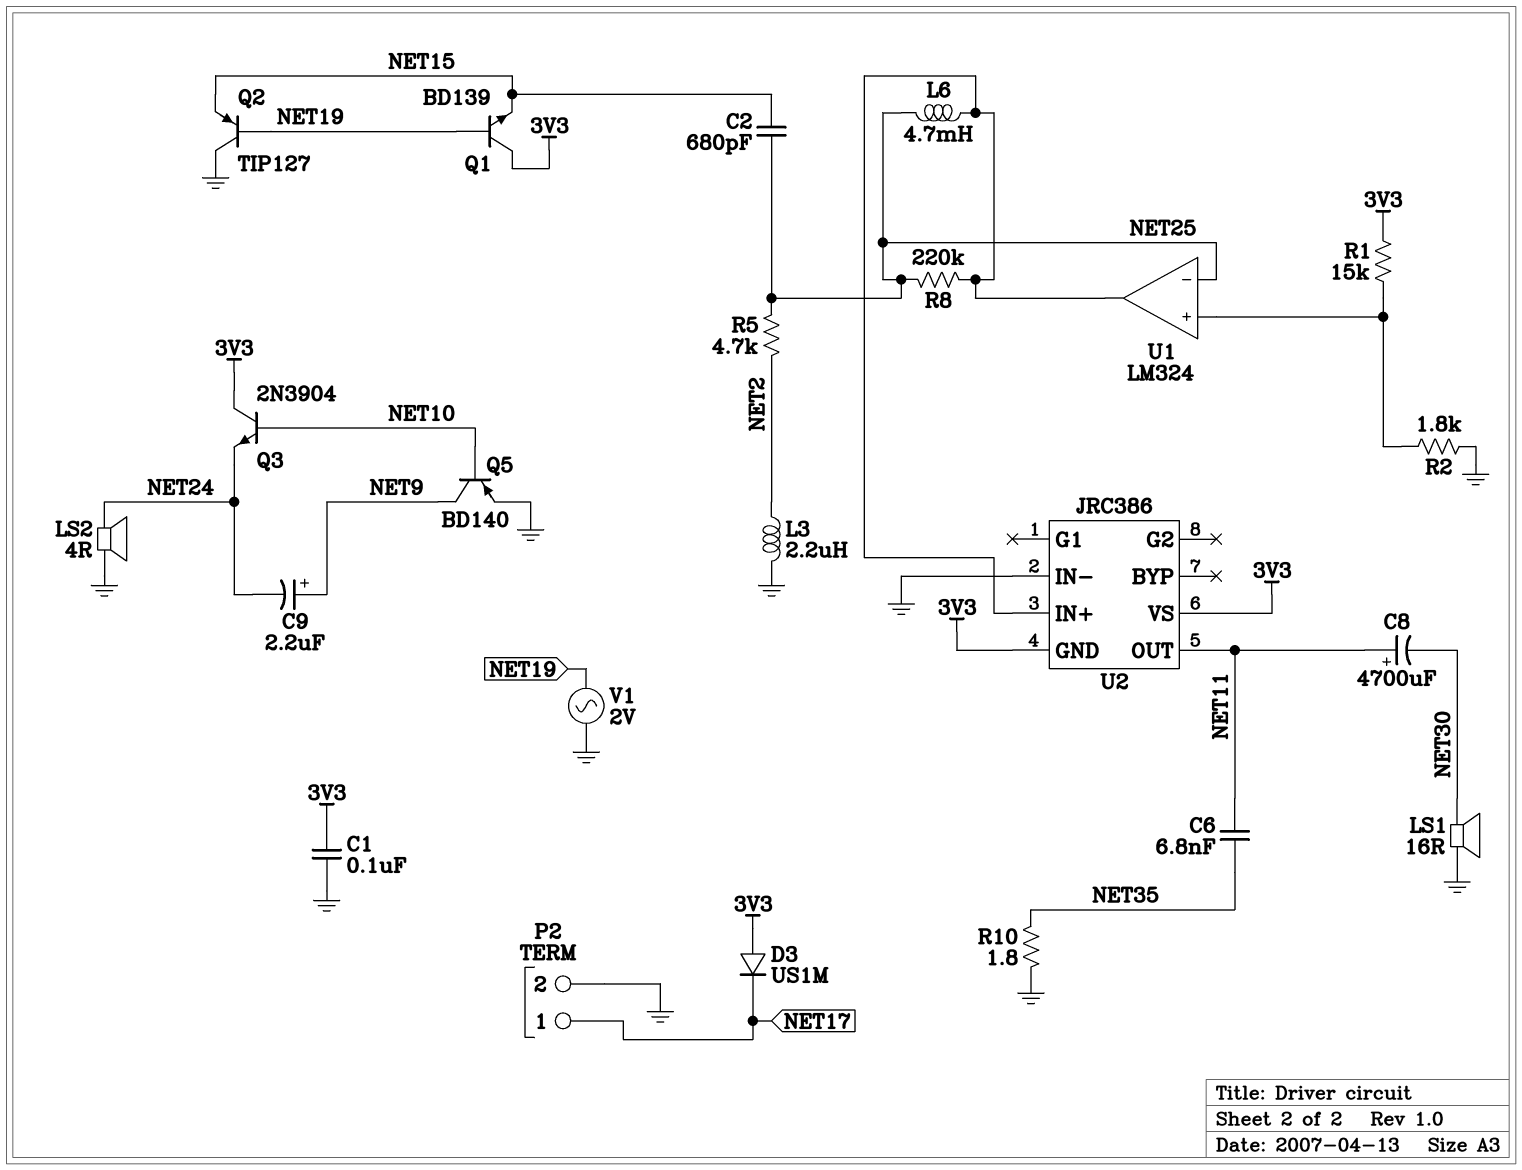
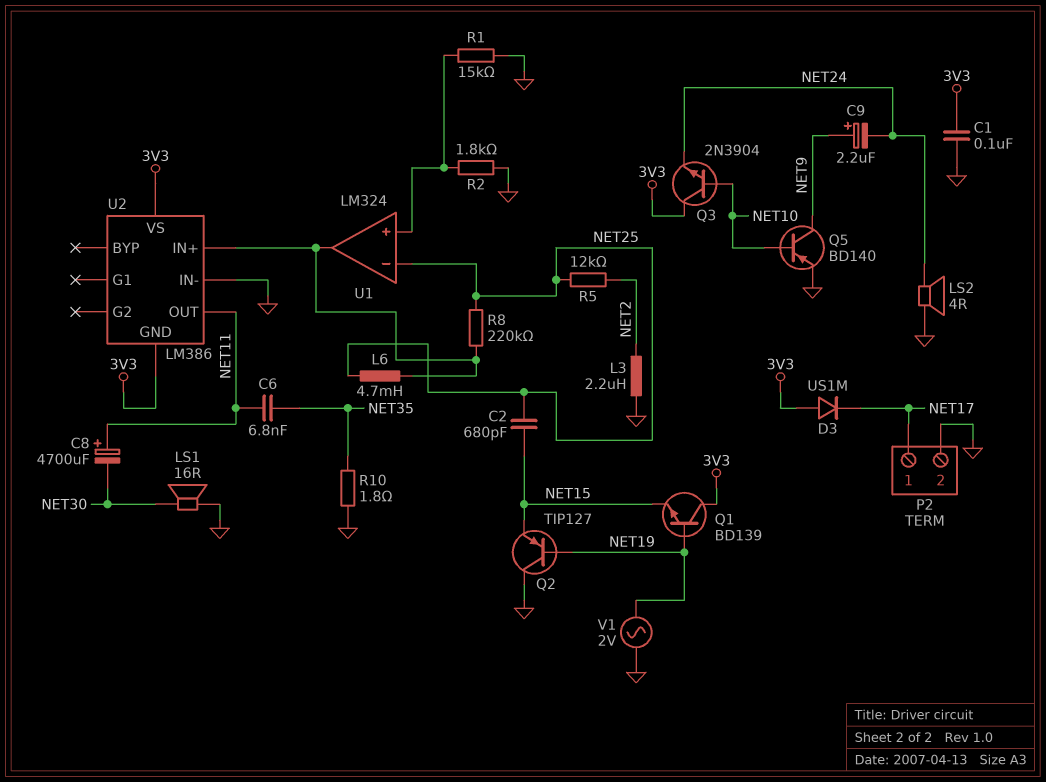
R1: 15k (3V3, U1/in+) -> 15k (GND, U1/in+)
R5: 4.7k (NET2, NET25) -> 12k (NET2, NET25)
U2: JRC386 -> LM386

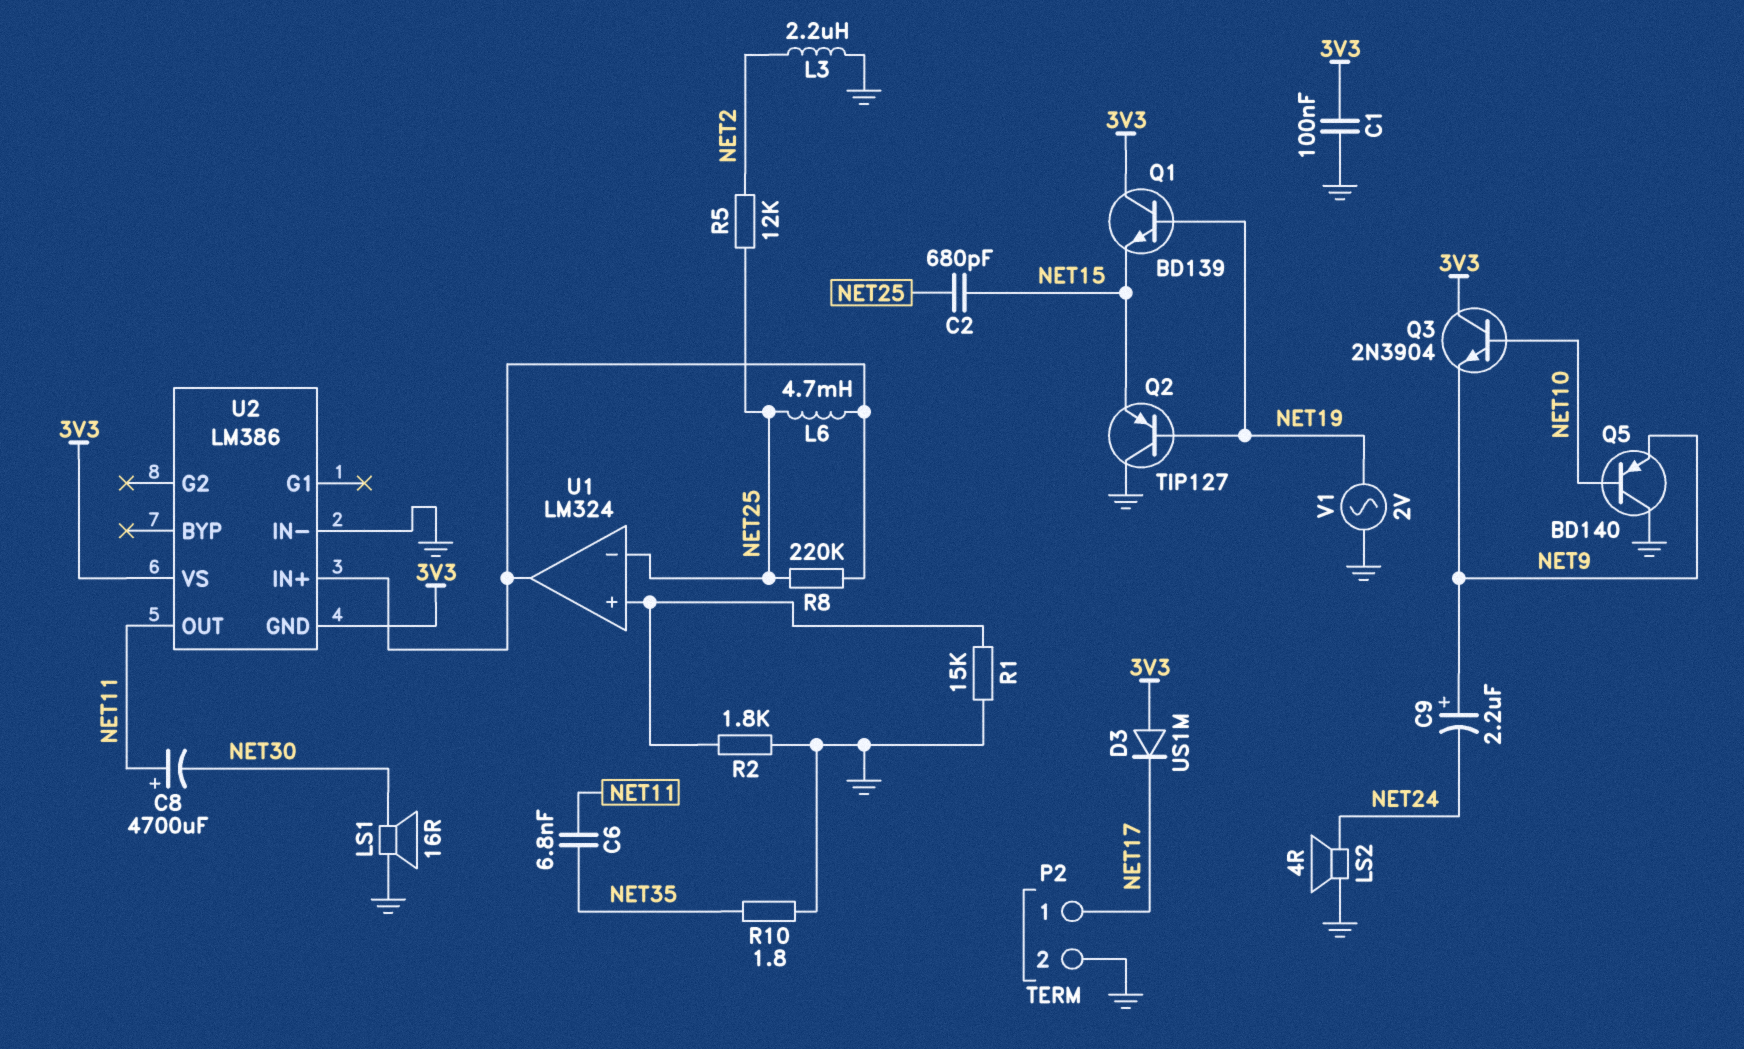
Q3: NPN 2N3904 (B NET10, C 3V3, E NET24) -> NPN 2N3904 (B NET10, C 3V3, E NET9)
Q5: PNP BD140 (B NET10, C NET9, E GND) -> PNP BD140 (B NET10, C GND, E NET9)

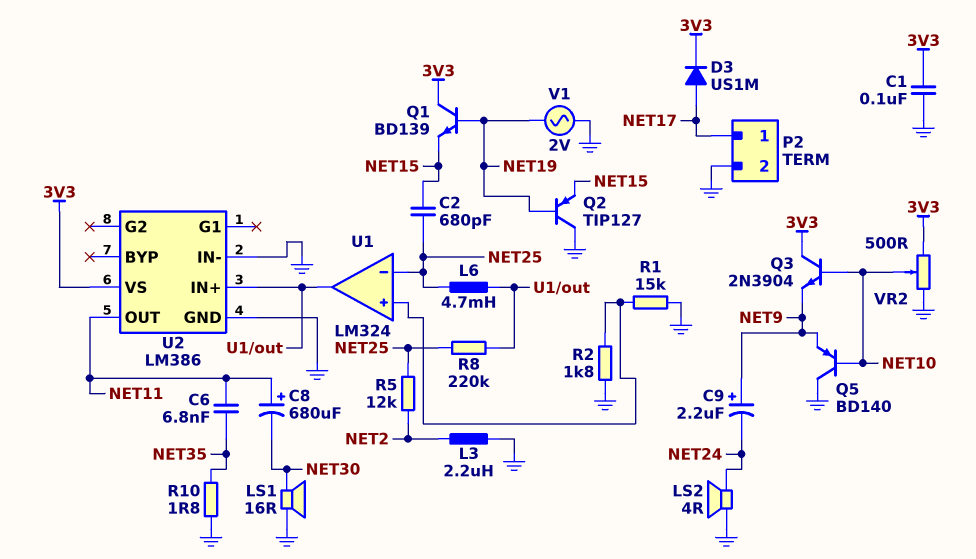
C8: 4700uF (plus NET11, minus NET30) -> 680uF (plus NET11, minus NET30)
D3: diode US1M (A 3V3, K NET17) -> diode US1M (A NET17, K 3V3)
U2 pin GND: 3V3 -> GND
VR2: none -> 500 (3V3, GND, wiper NET10)

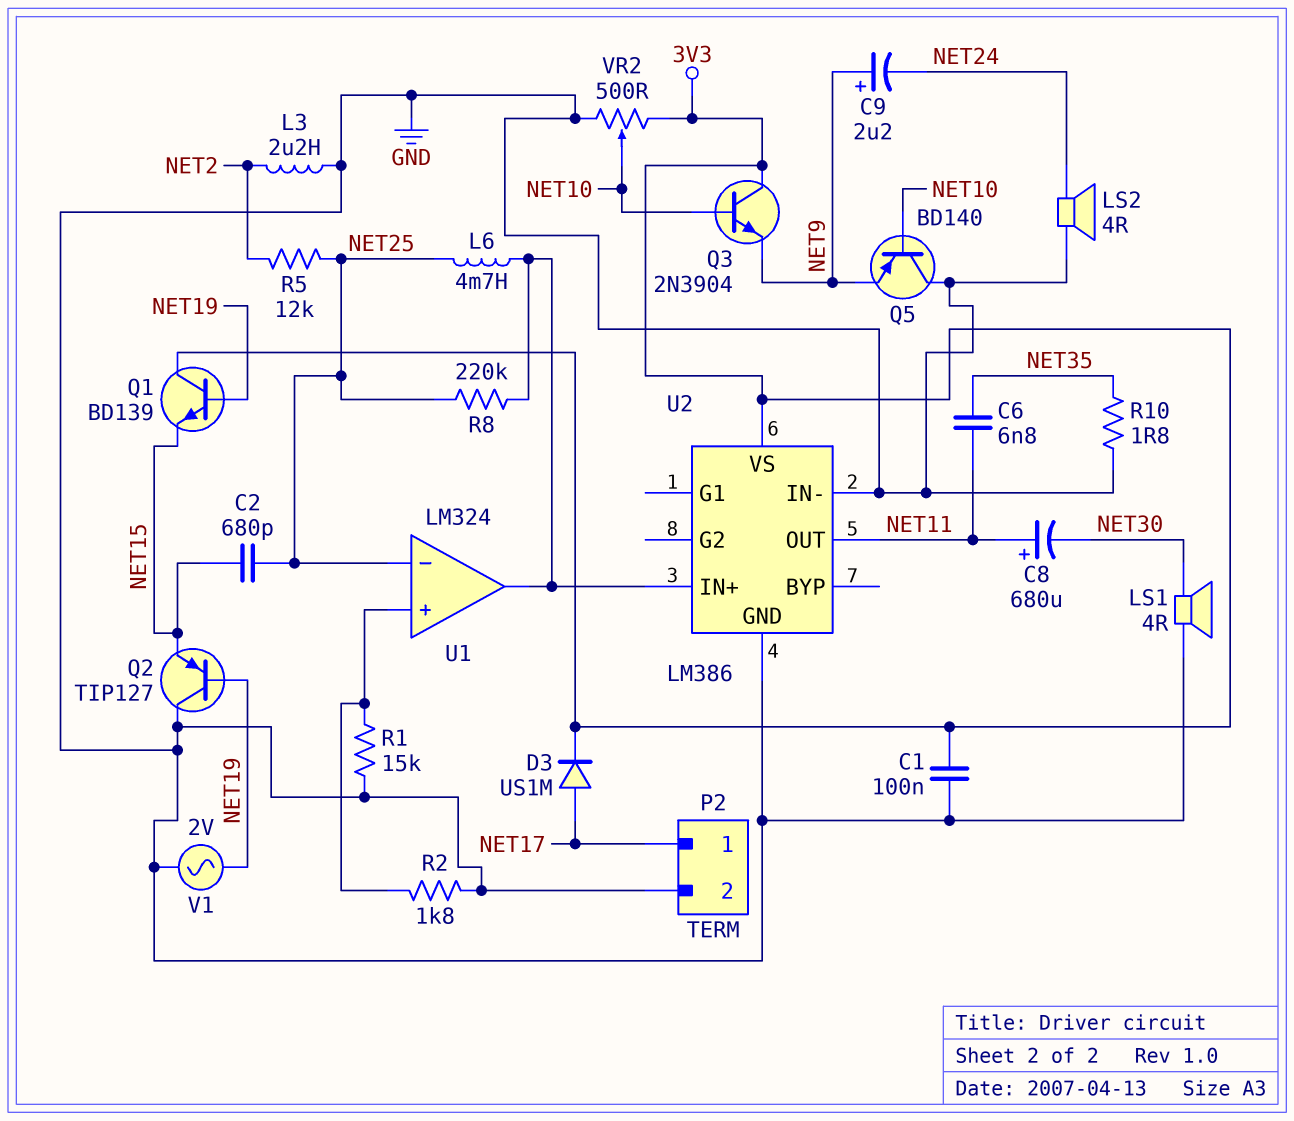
LS1: speaker 16R (GND, NET30) -> speaker 4R (GND, NET30)

